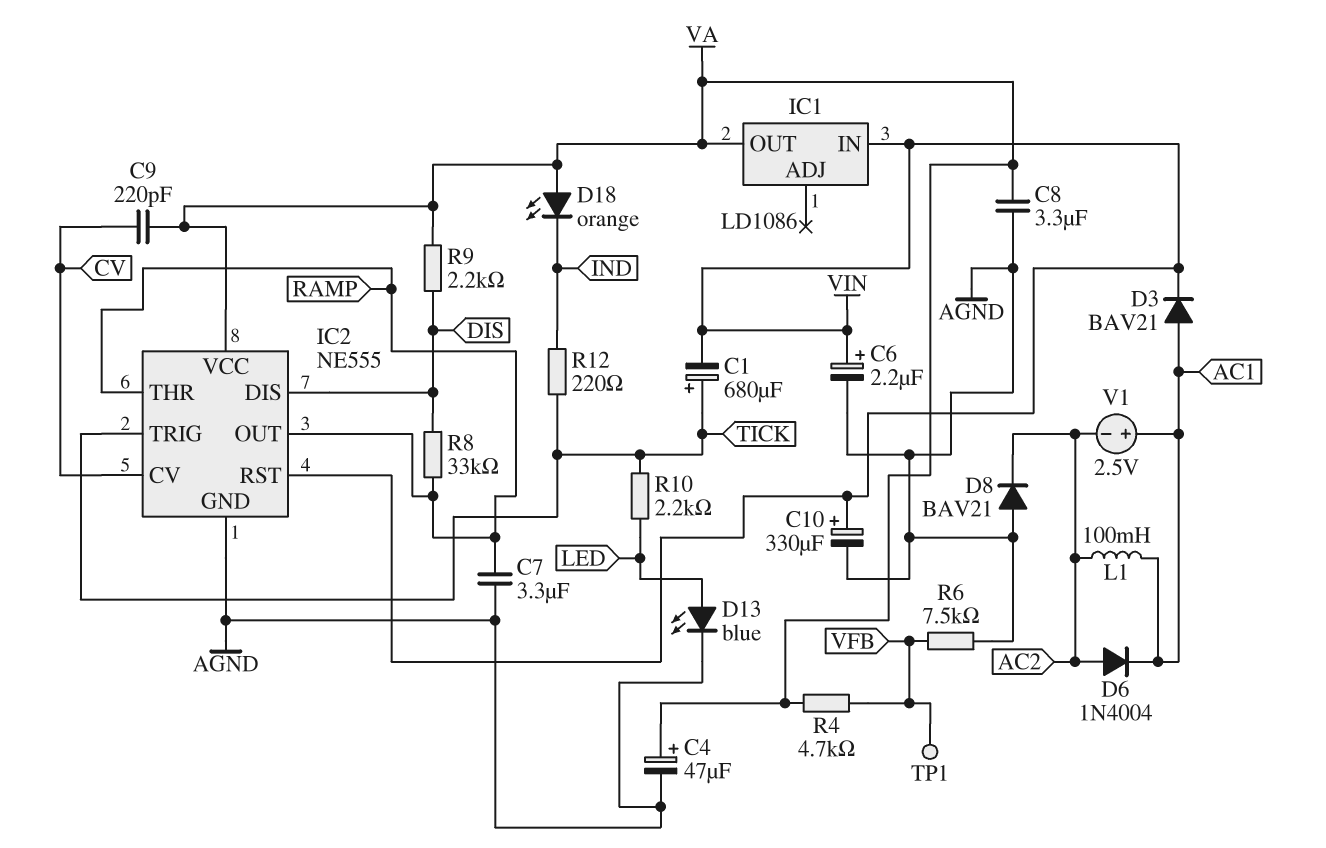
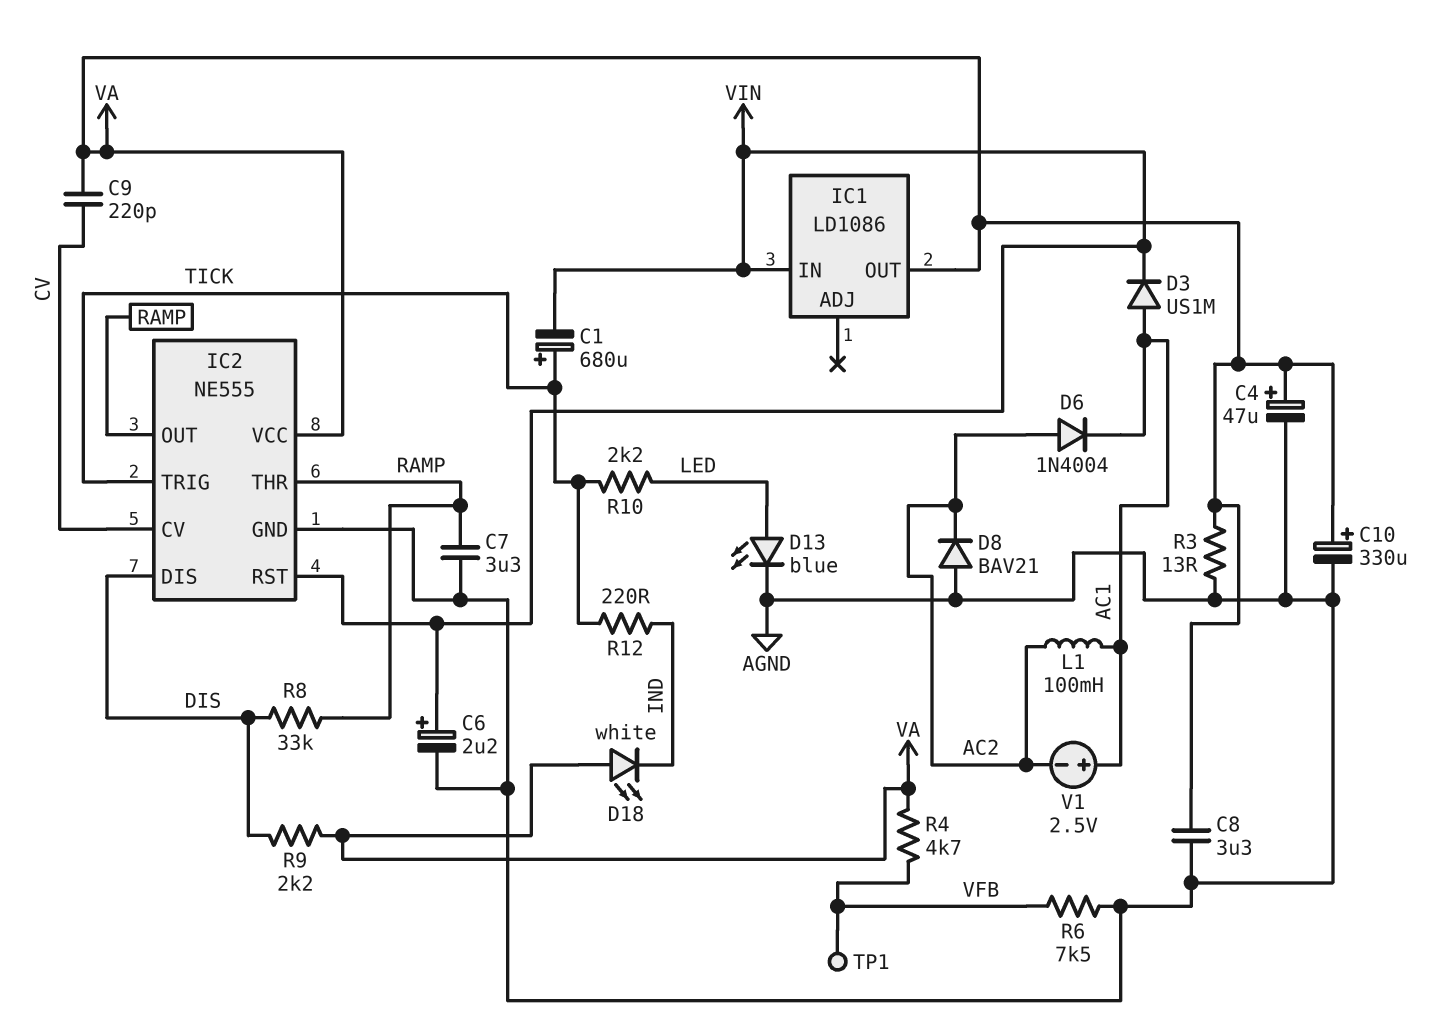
C10: 330uF (plus VIN, minus AGND) -> 330uF (plus VA, minus AGND)
D3: diode BAV21 (A AC1, K VIN) -> diode US1M (A AC1, K VIN)
D18: LED orange (A VA, K IND) -> LED white (A VA, K IND)
R3: none -> 13 (AGND, VA)

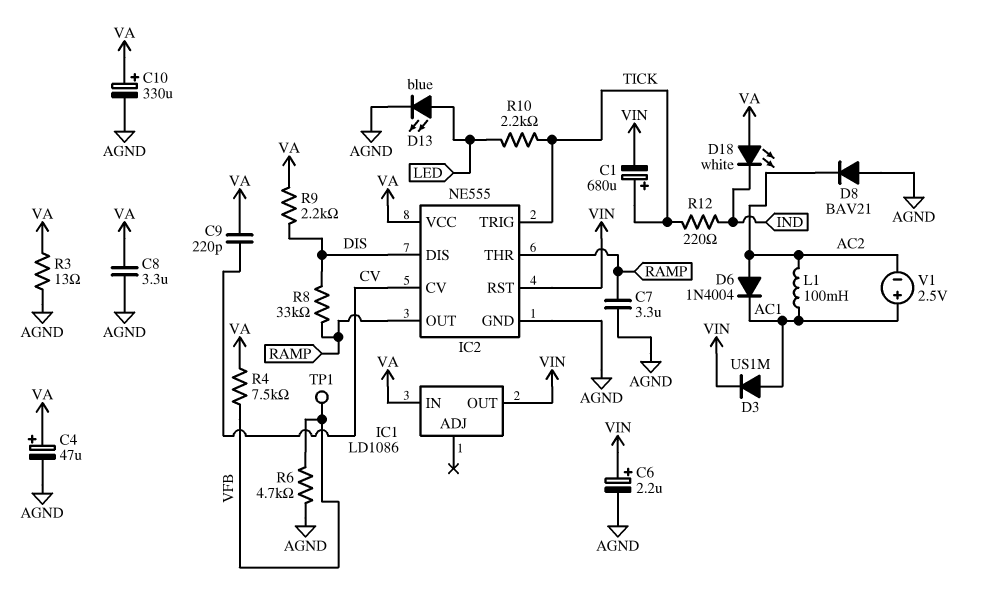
IC1 pin IN: VIN -> VA
IC1 pin OUT: VA -> VIN
R4: 4.7k (VA, VFB) -> 7.5k (VA, VFB)
R6: 7.5k (AGND, VFB) -> 4.7k (AGND, VFB)

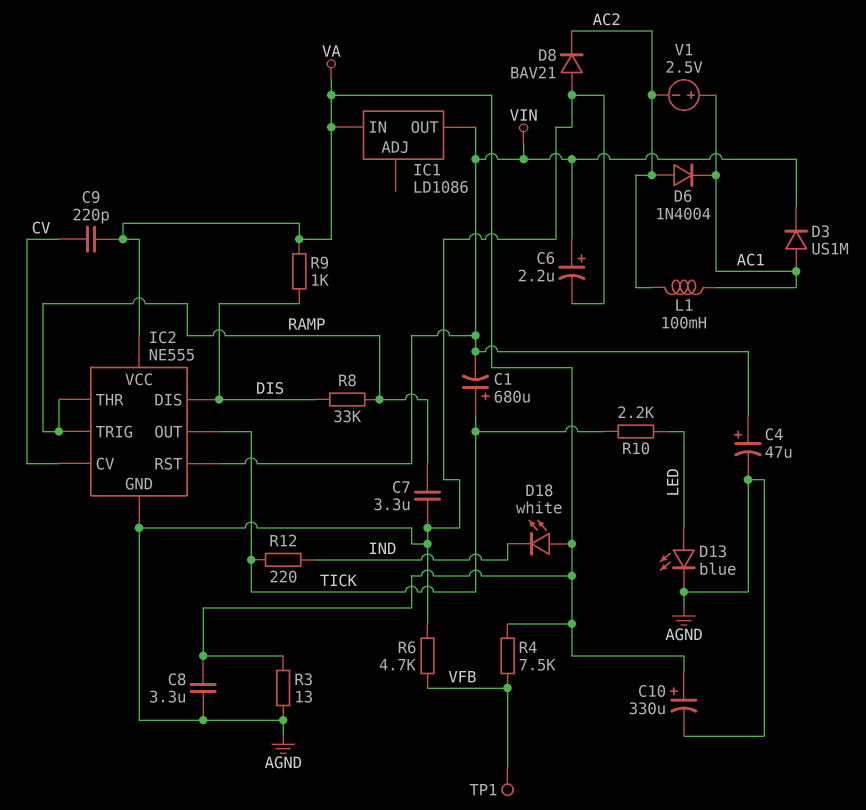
C4: 47uF (plus VA, minus AGND) -> 47uF (plus VIN, minus AGND)
IC2 pin OUT: RAMP -> TICK
IC2 pin TRIG: TICK -> RAMP
R9: 2.2k (DIS, VA) -> 1k (DIS, VA)

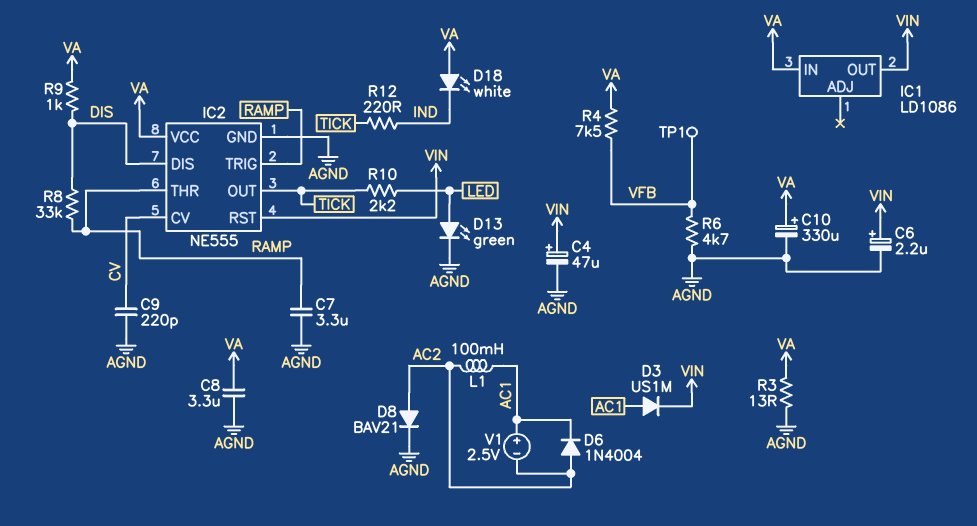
C1: 680uF (plus TICK, minus VIN) -> none
C9: 220pF (CV, VA) -> 220pF (AGND, CV)
D8: diode BAV21 (A AGND, K AC2) -> diode BAV21 (A AC2, K AGND)
D13: LED blue (A LED, K AGND) -> LED green (A LED, K AGND)

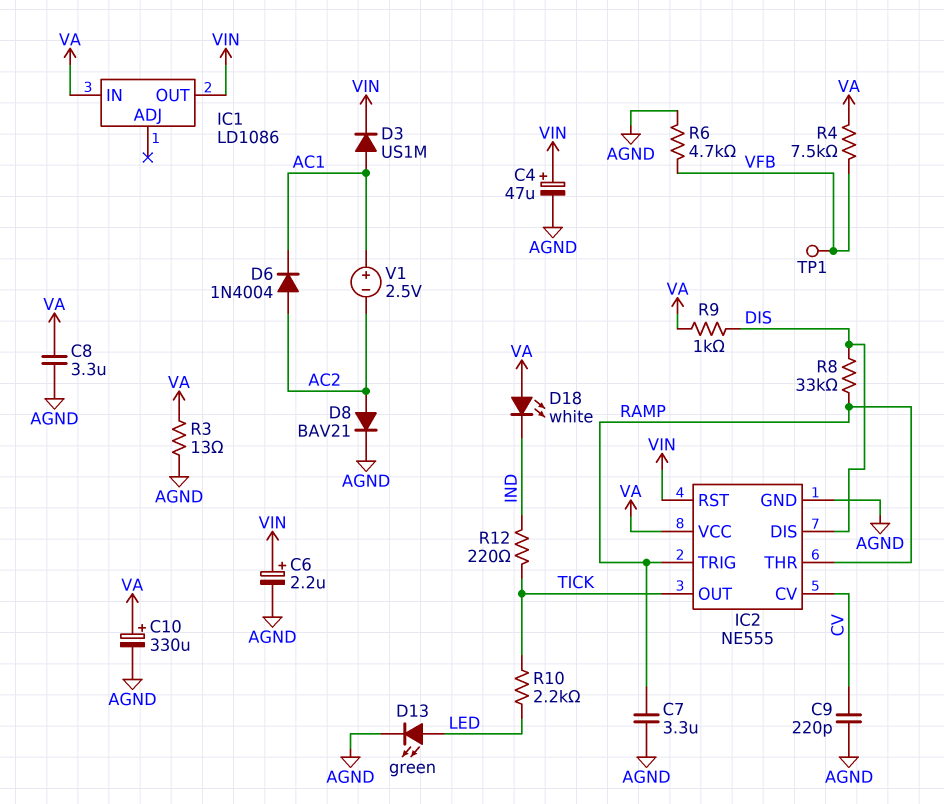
L1: 100mH (AC1, AC2) -> none

